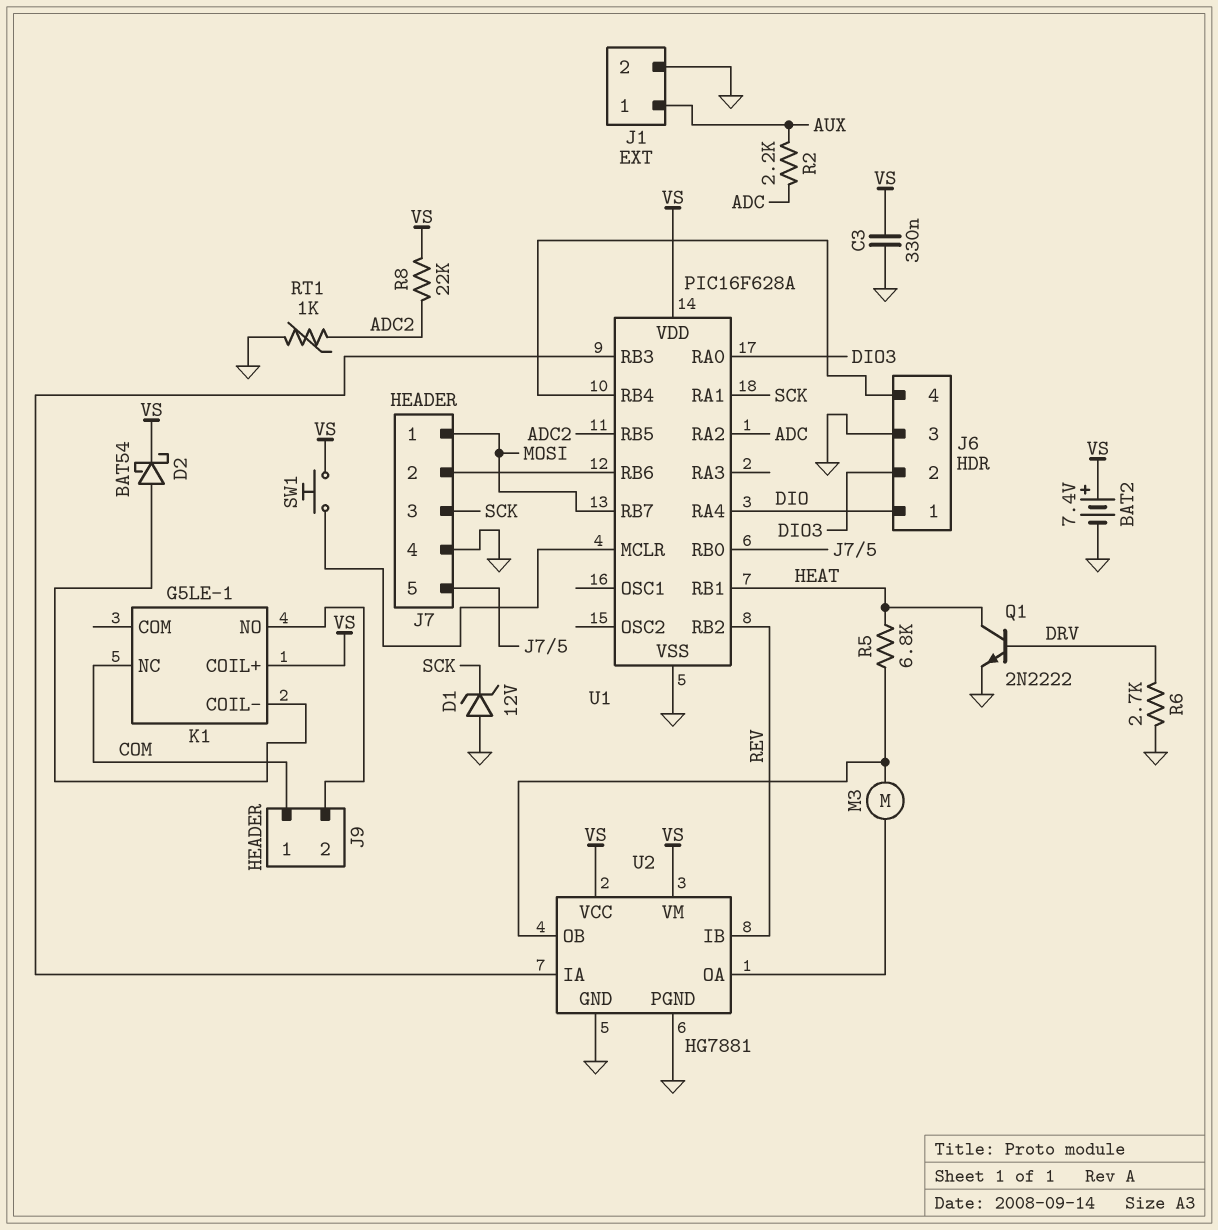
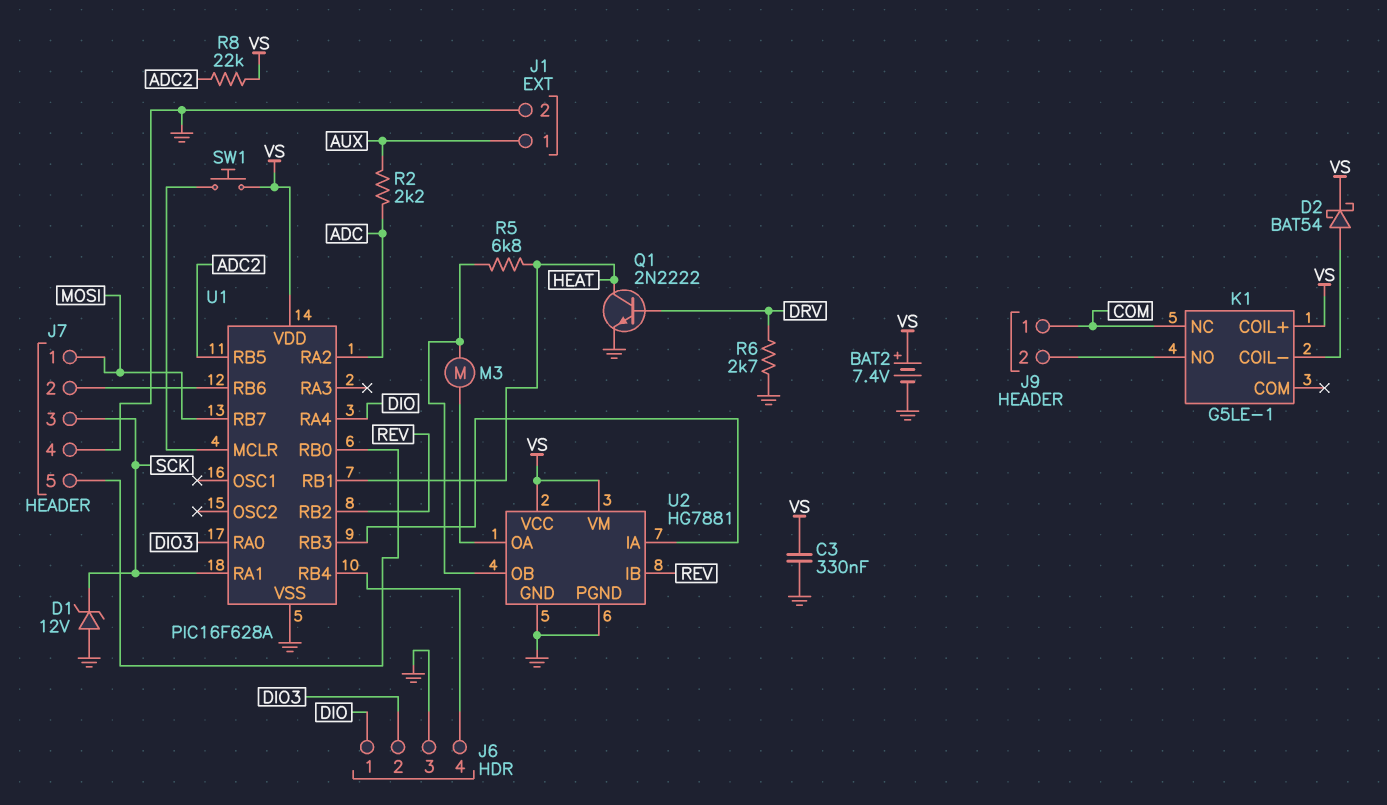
RT1: 1k (ADC2, GND) -> none

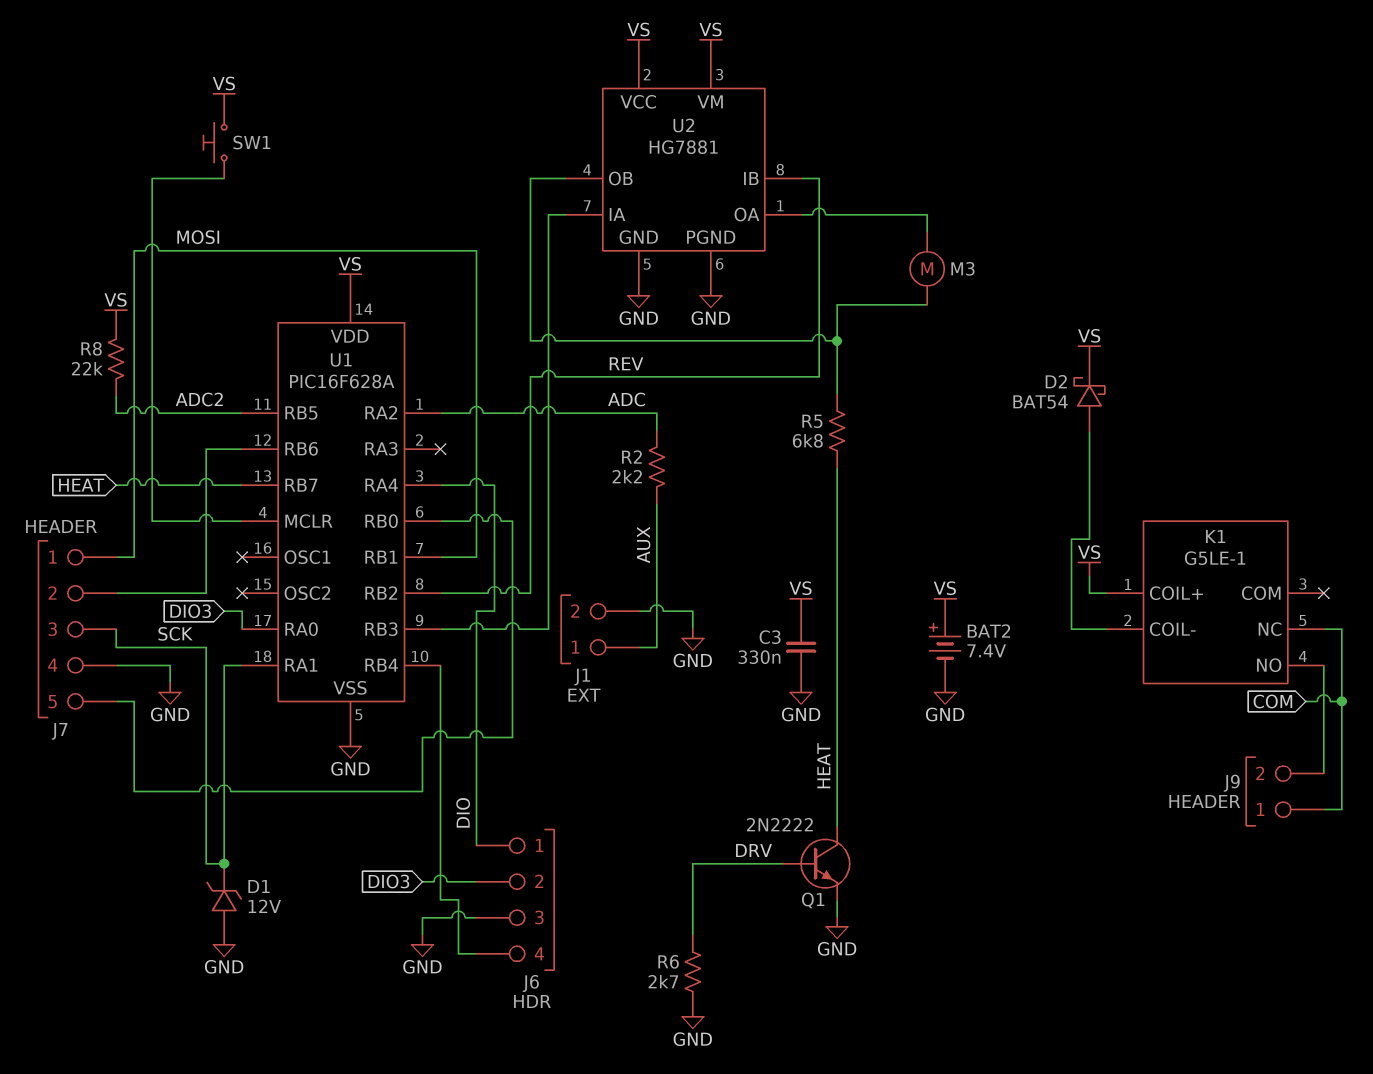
U1 pin RB1: HEAT -> MOSI
U1 pin RB7: MOSI -> HEAT

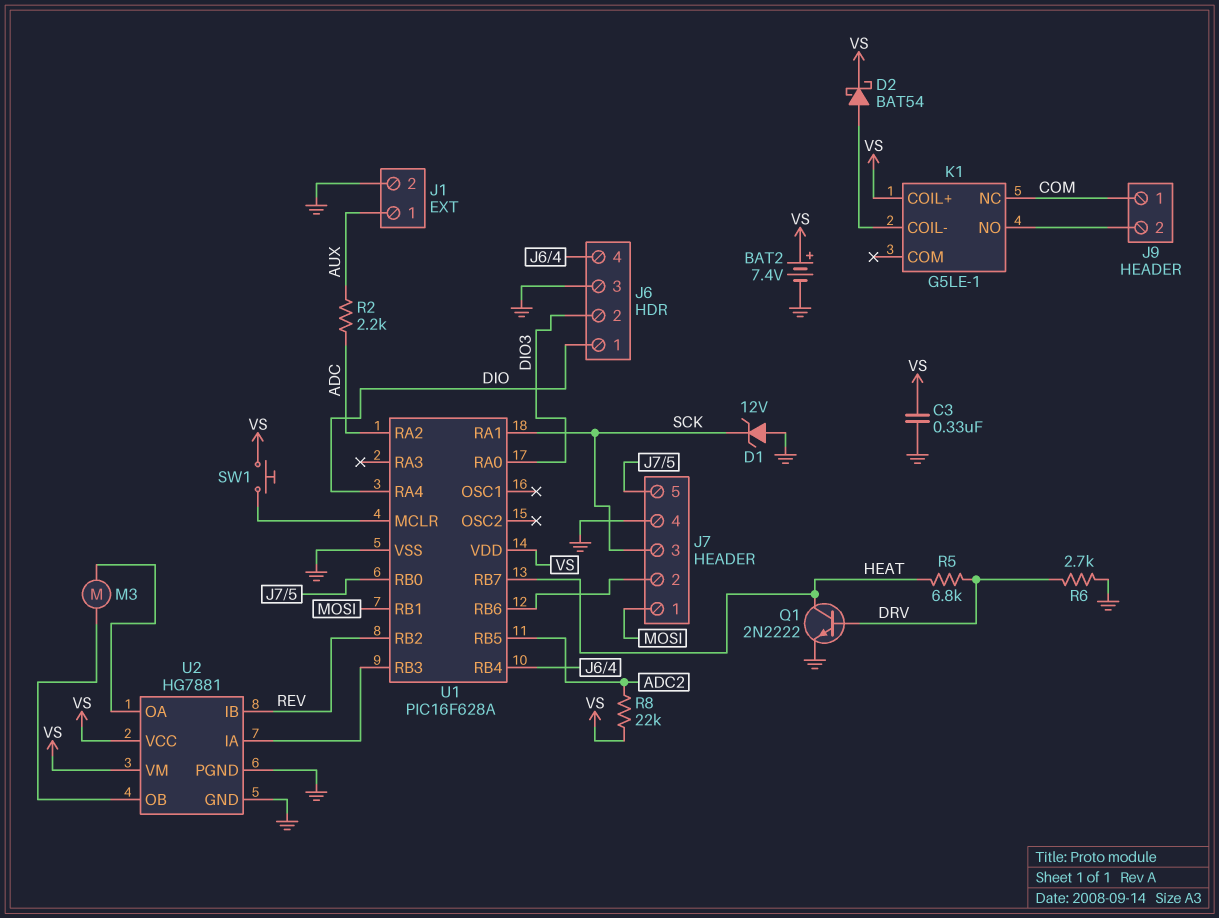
R5: 6.8k (HEAT, U2/OB) -> 6.8k (DRV, HEAT)

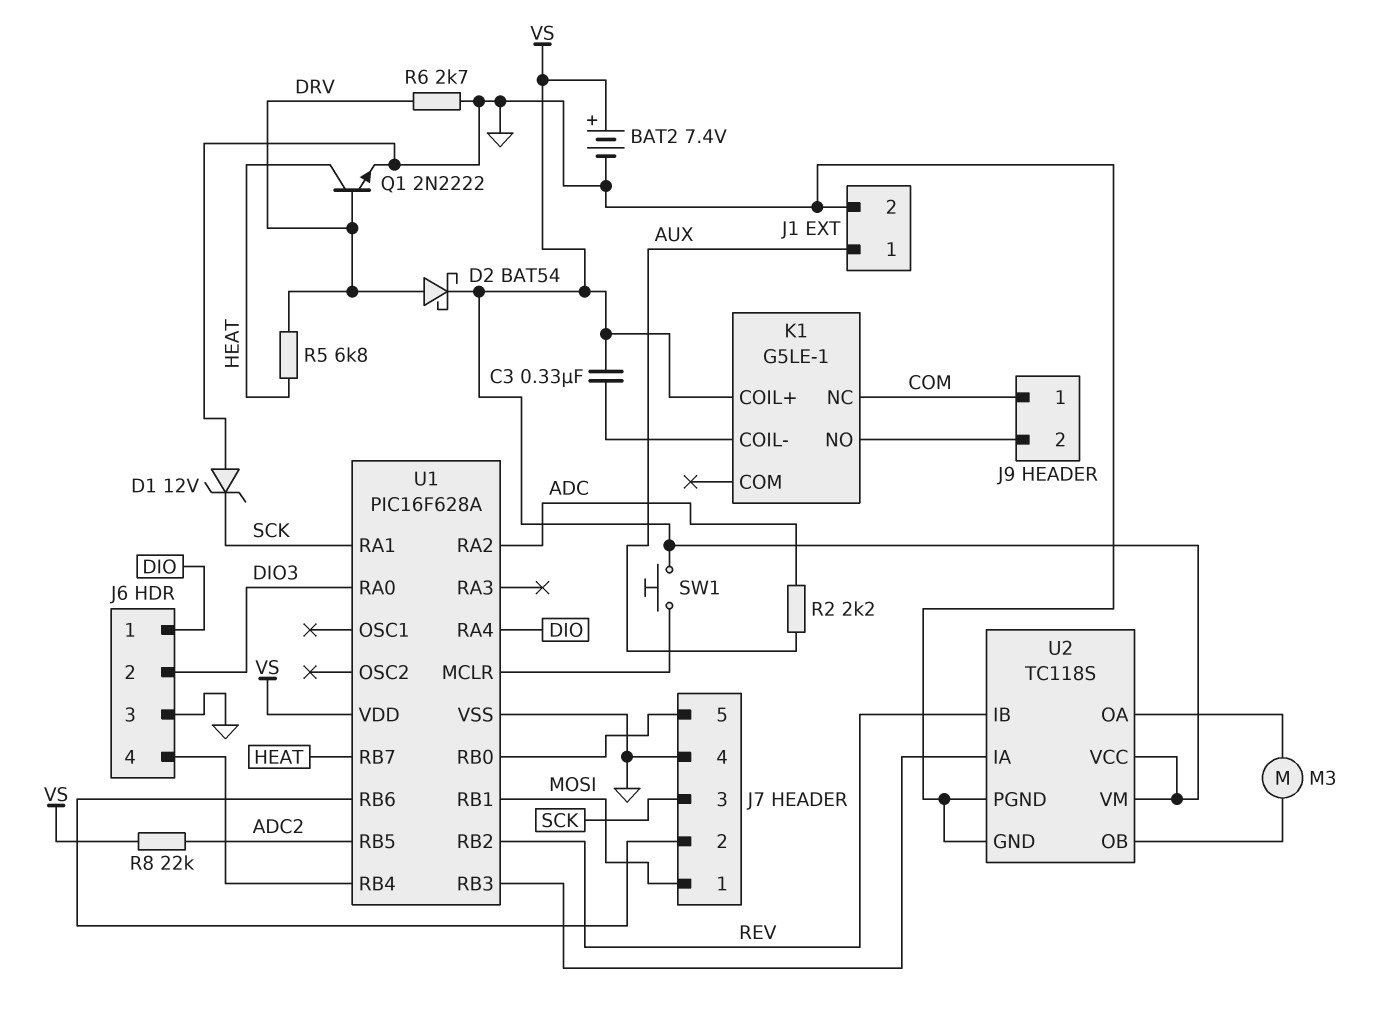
C3: 330nF (GND, VS) -> 330nF (K1/COIL-, VS)
D2: schottky BAT54 (A K1/COIL-, K VS) -> schottky BAT54 (A DRV, K VS)
U2: HG7881 -> TC118S

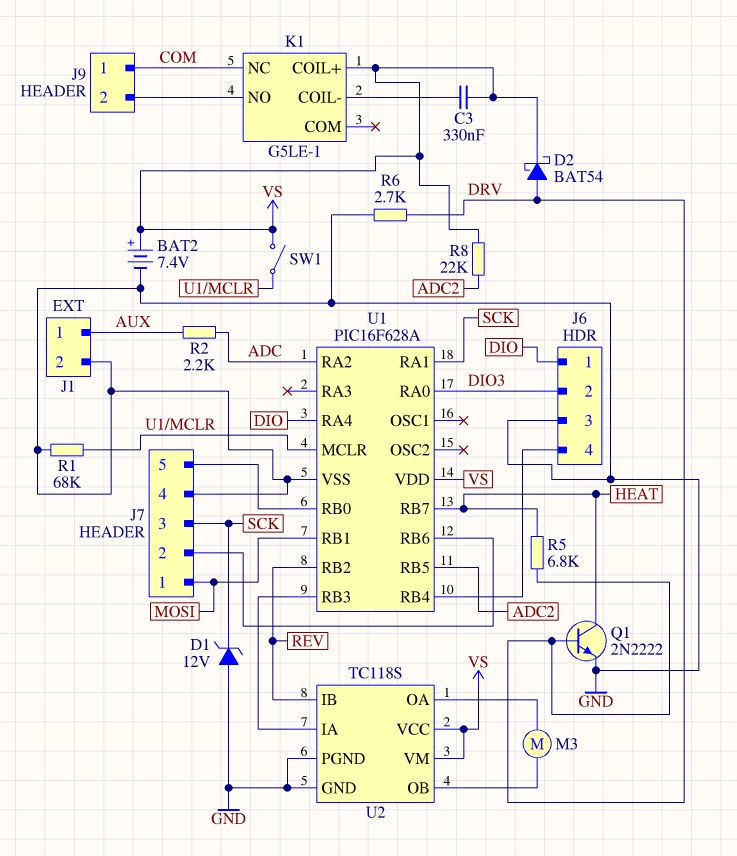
R1: none -> 68k (GND, U1/MCLR)
SW1: button (U1/MCLR, VS) -> switch (U1/MCLR, VS)

